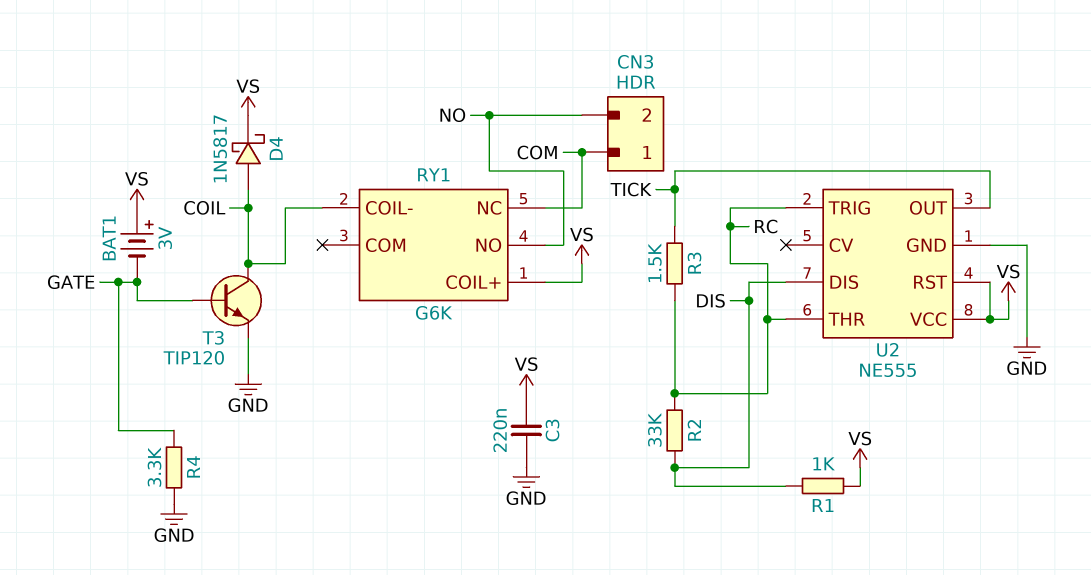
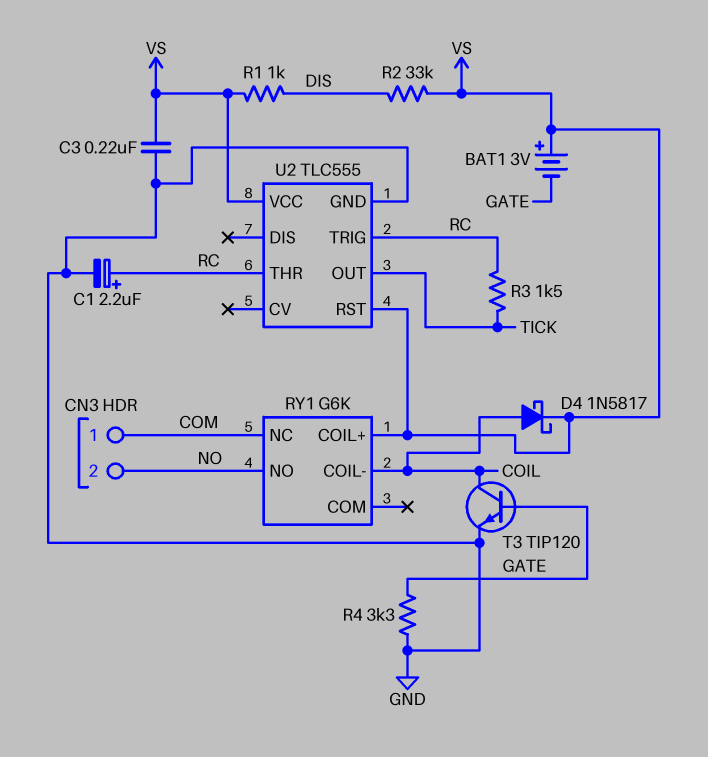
C1: none -> 2.2uF (plus RC, minus GND)
R2: 33k (DIS, RC) -> 33k (DIS, VS)
U2: NE555 -> TLC555
U2 pin DIS: DIS -> none

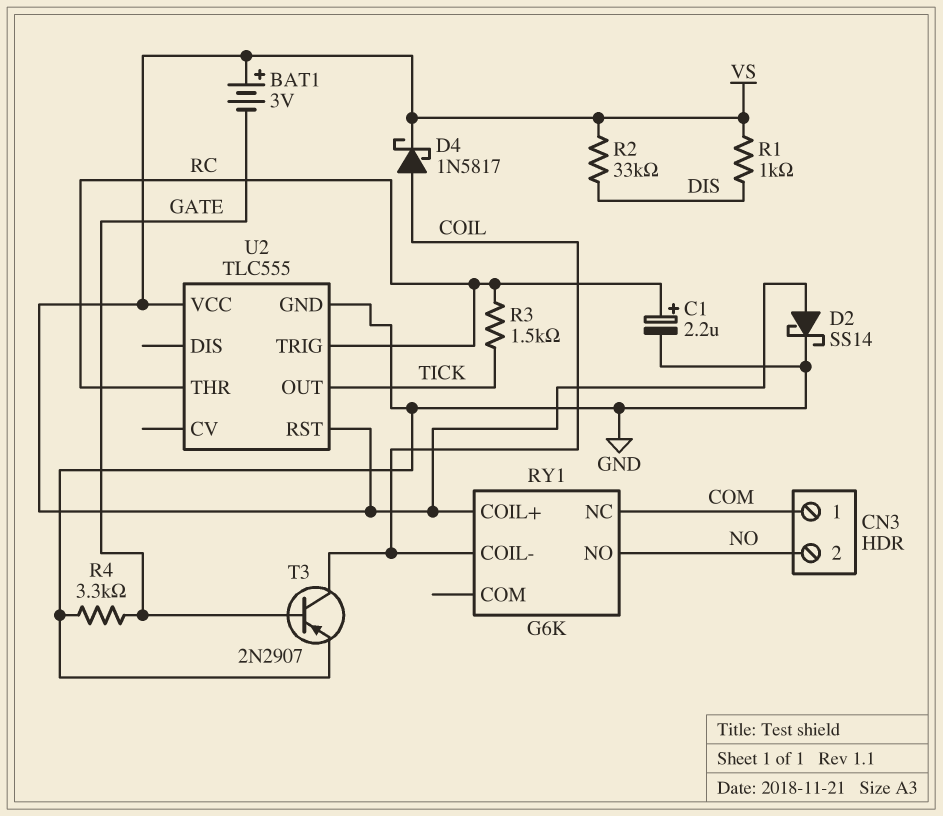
C3: 220nF (GND, VS) -> none
D2: none -> schottky SS14 (A VS, K GND)
T3: NPN TIP120 (B GATE, C COIL, E GND) -> PNP 2N2907 (B GATE, C COIL, E GND)

